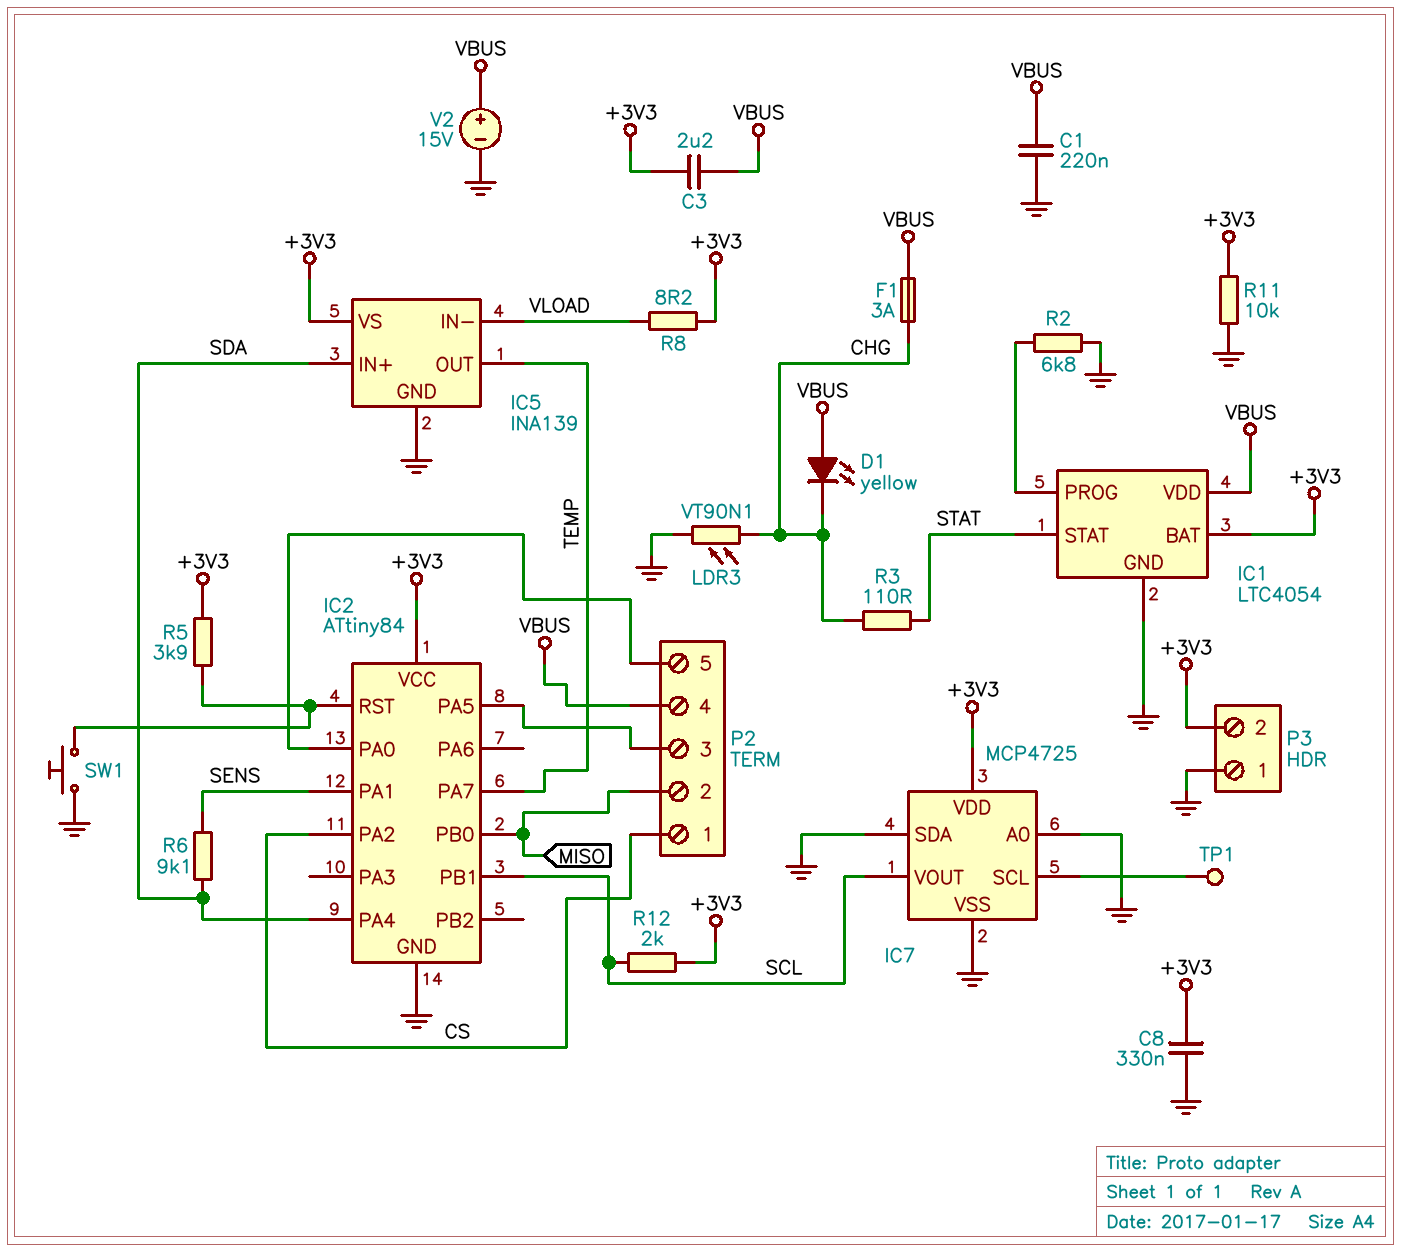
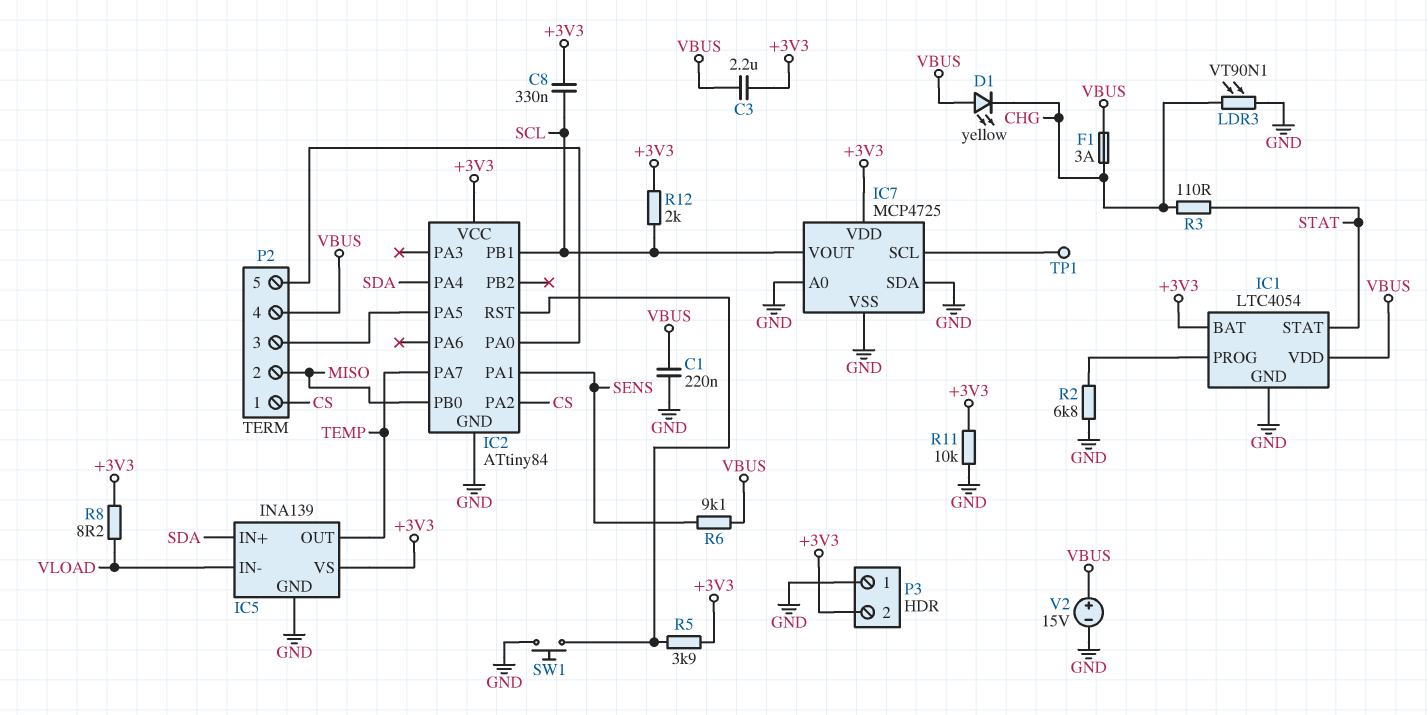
C8: 330nF (+3V3, GND) -> 330nF (+3V3, SCL)
R6: 9.1k (SDA, SENS) -> 9.1k (SENS, VBUS)

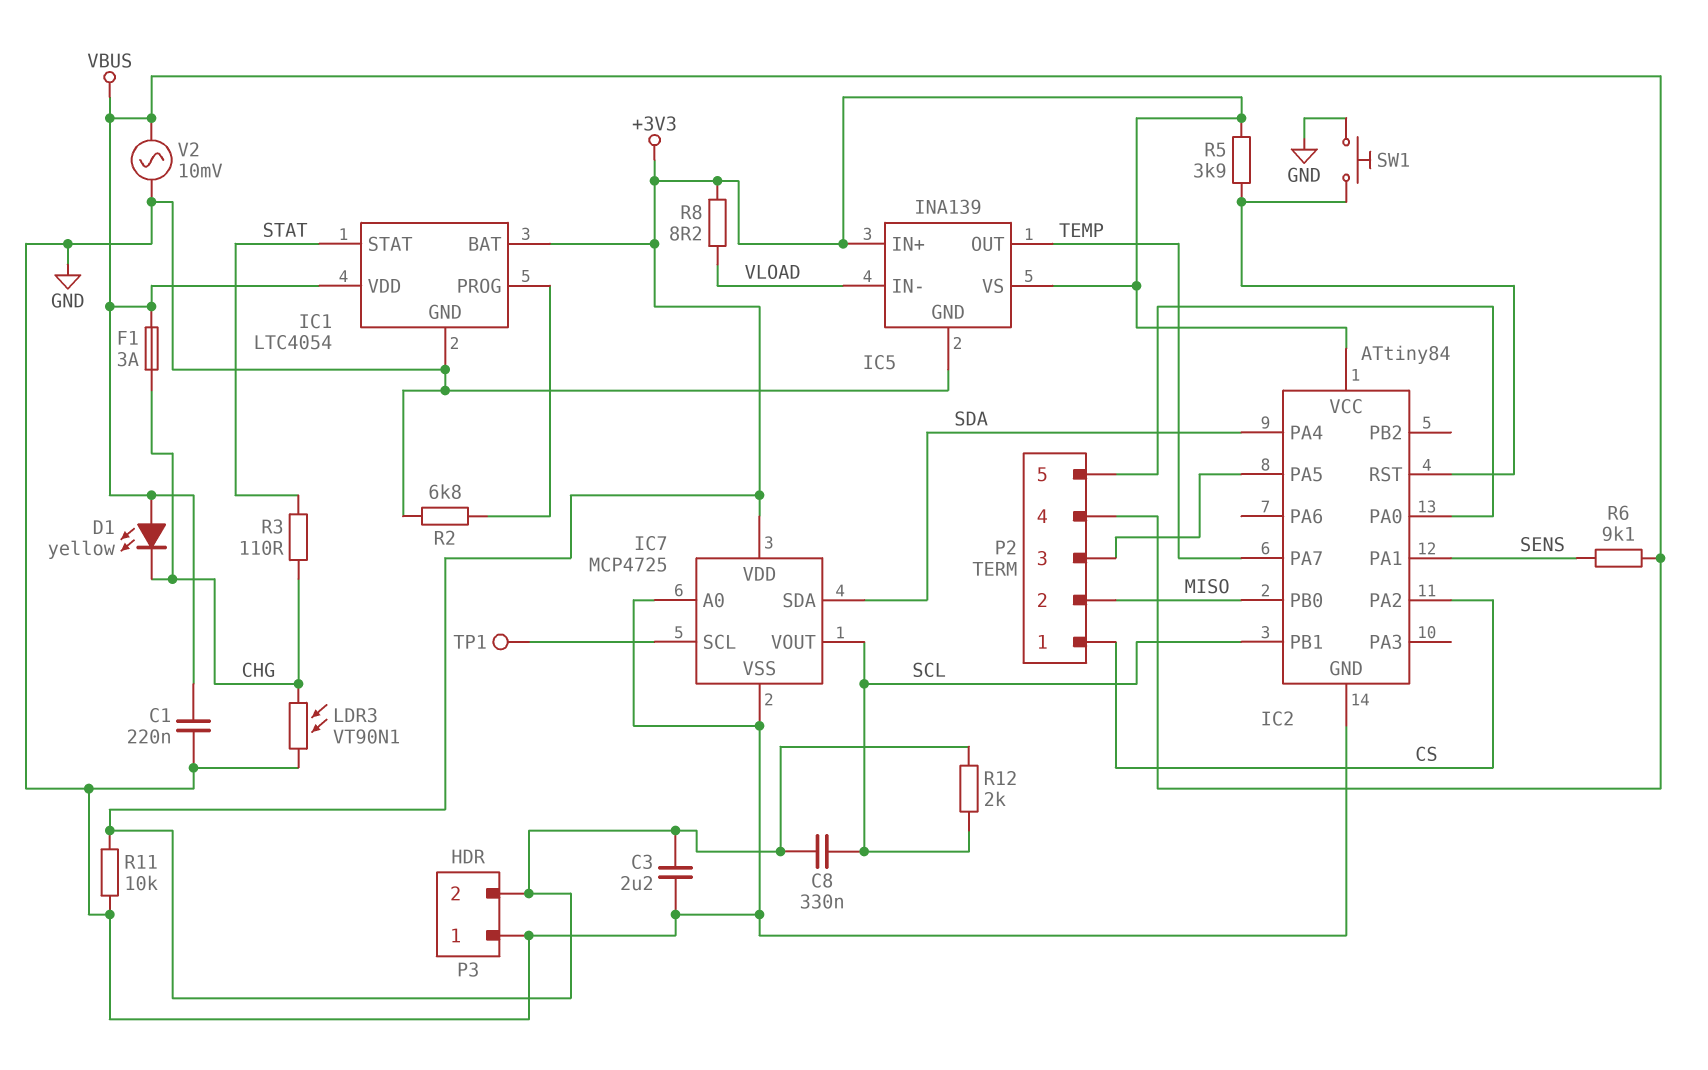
C3: 2.2uF (+3V3, VBUS) -> 2.2uF (+3V3, GND)
IC5 pin IN+: SDA -> +3V3
IC7 pin SDA: GND -> SDA
V2: 15V (plus VBUS, minus GND) -> AC 10mV (GND, VBUS)

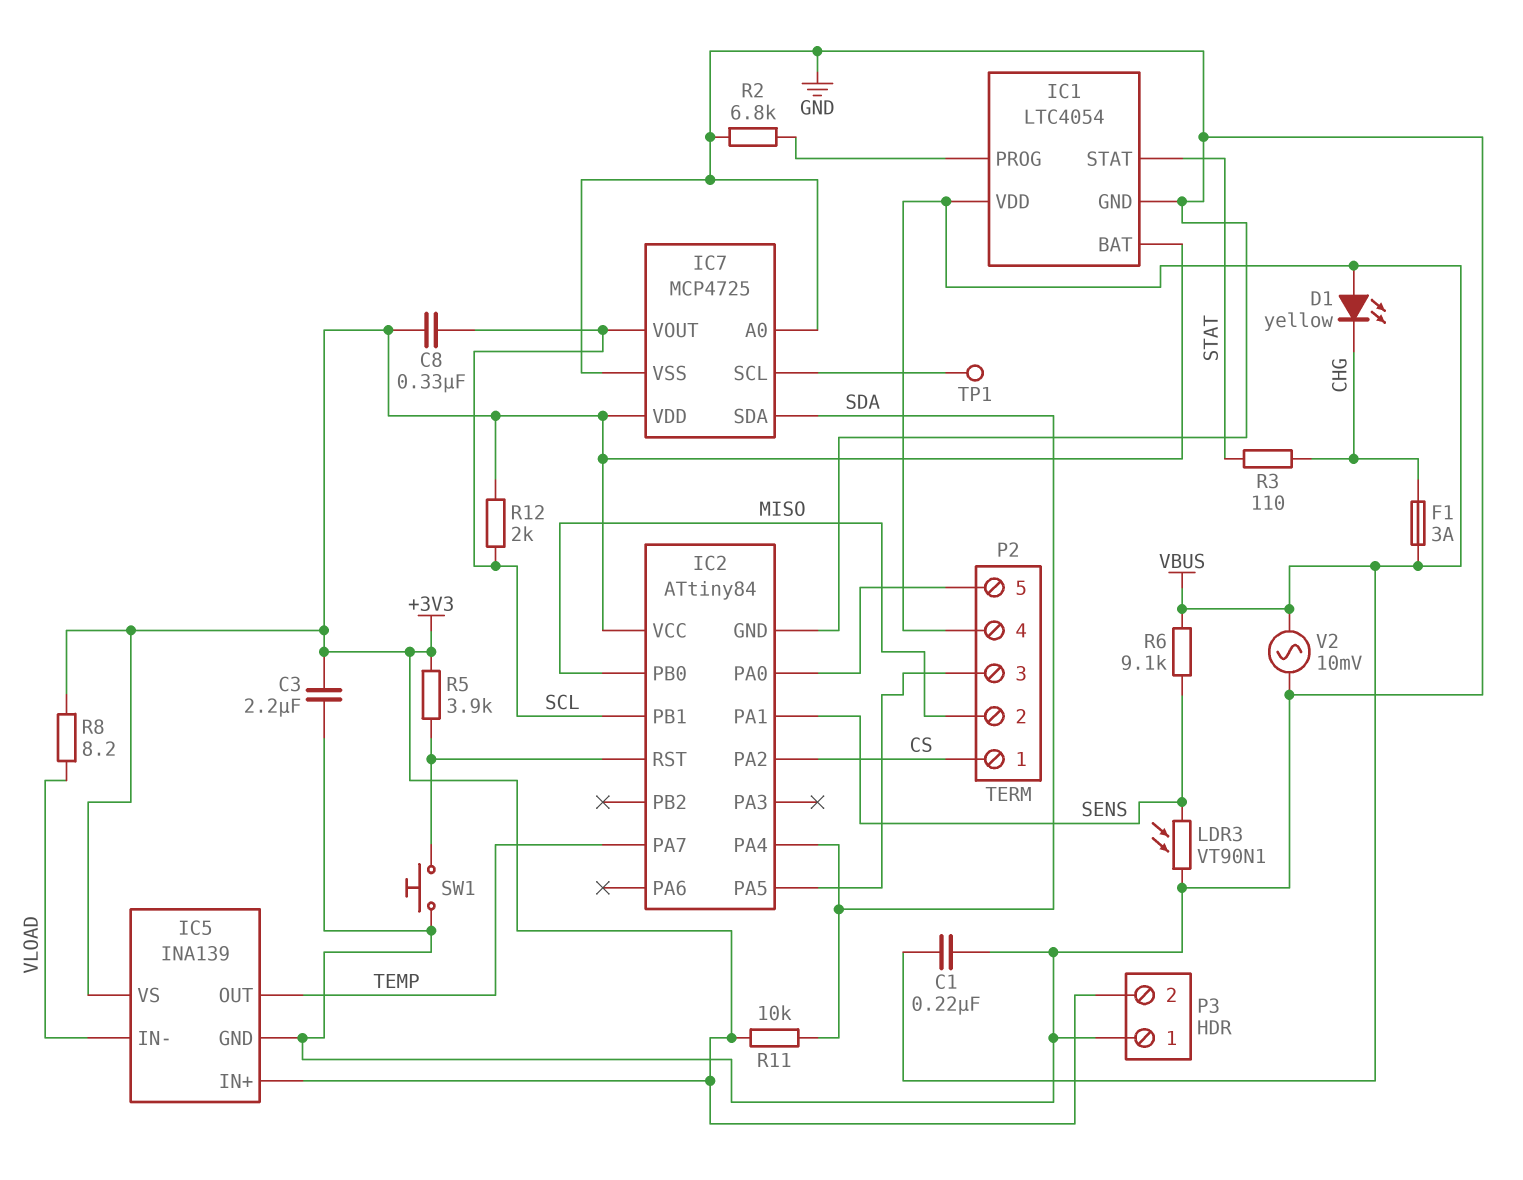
LDR3: VT90N1 (CHG, GND) -> VT90N1 (GND, SENS)
R11: 10k (+3V3, GND) -> 10k (+3V3, SDA)

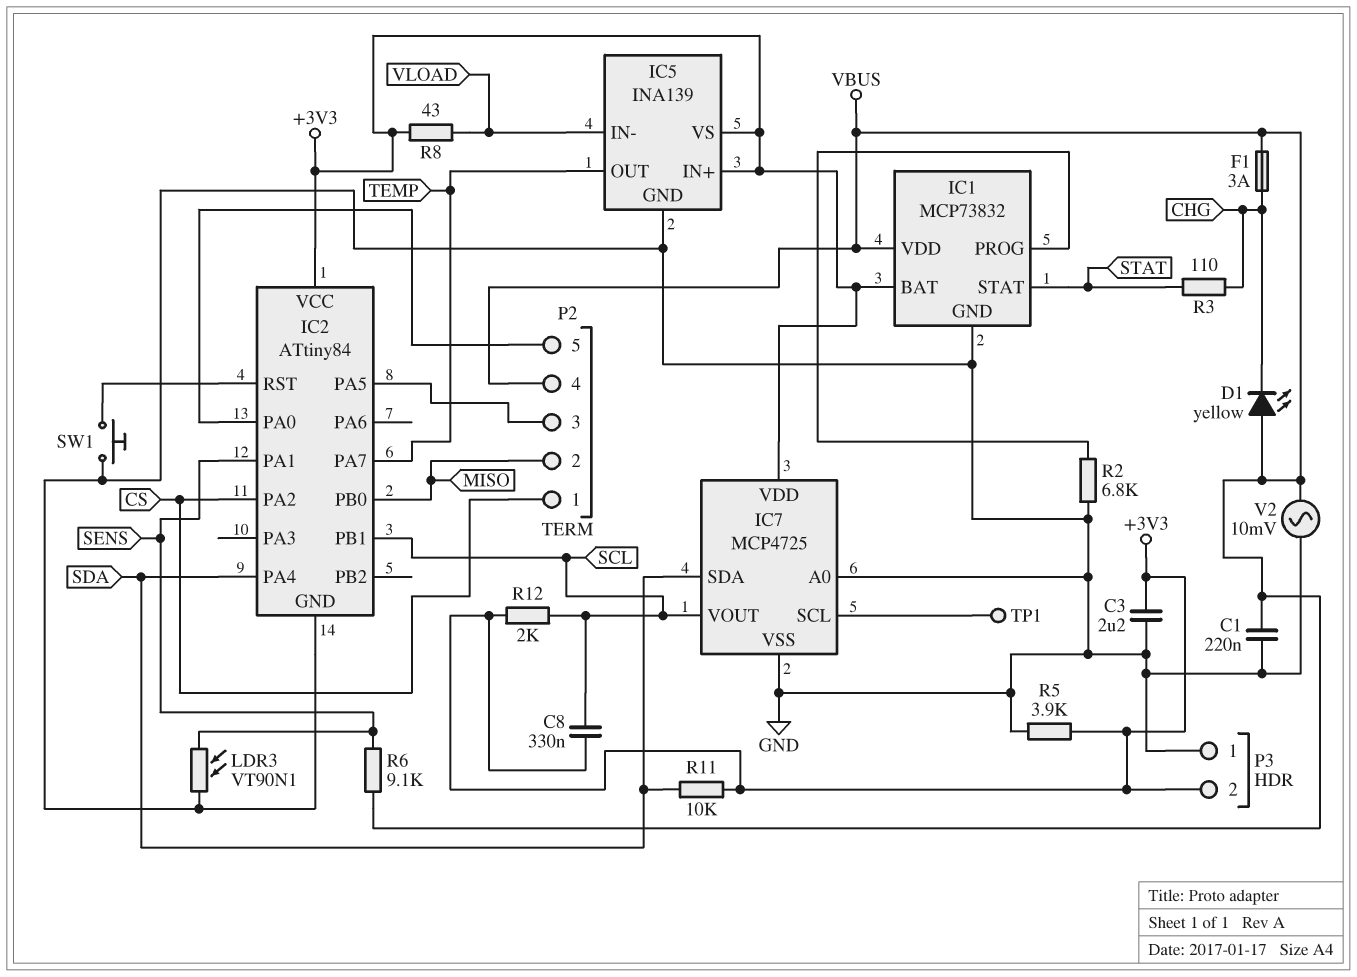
IC1: LTC4054 -> MCP73832
R5: 3.9k (+3V3, IC2/RST) -> 3.9k (+3V3, GND)
R8: 8.2 (+3V3, VLOAD) -> 43 (+3V3, VLOAD)

